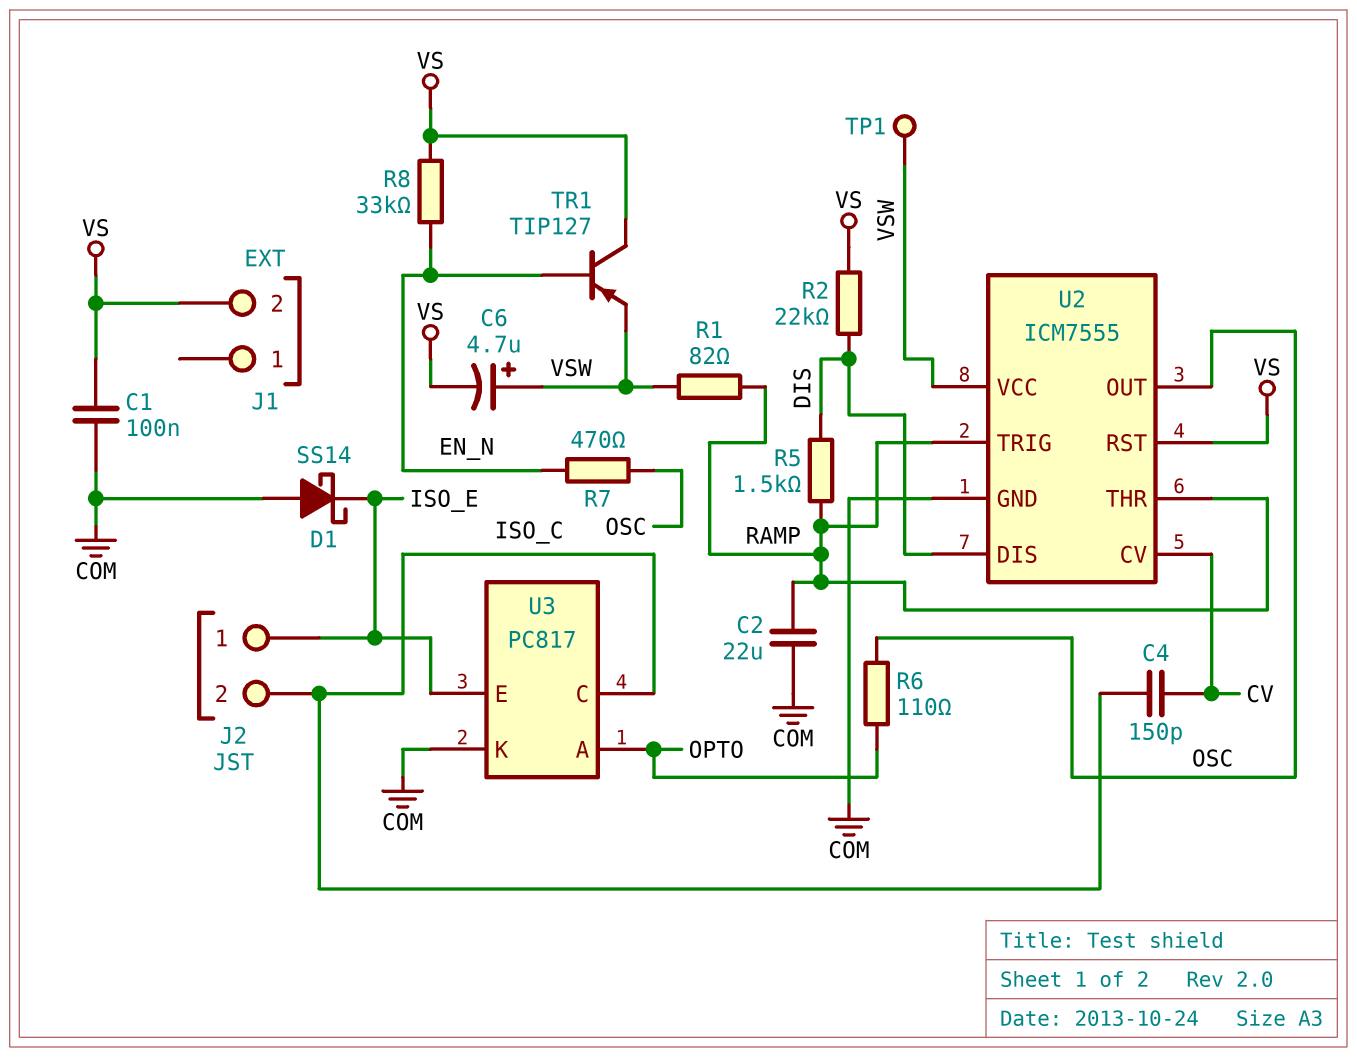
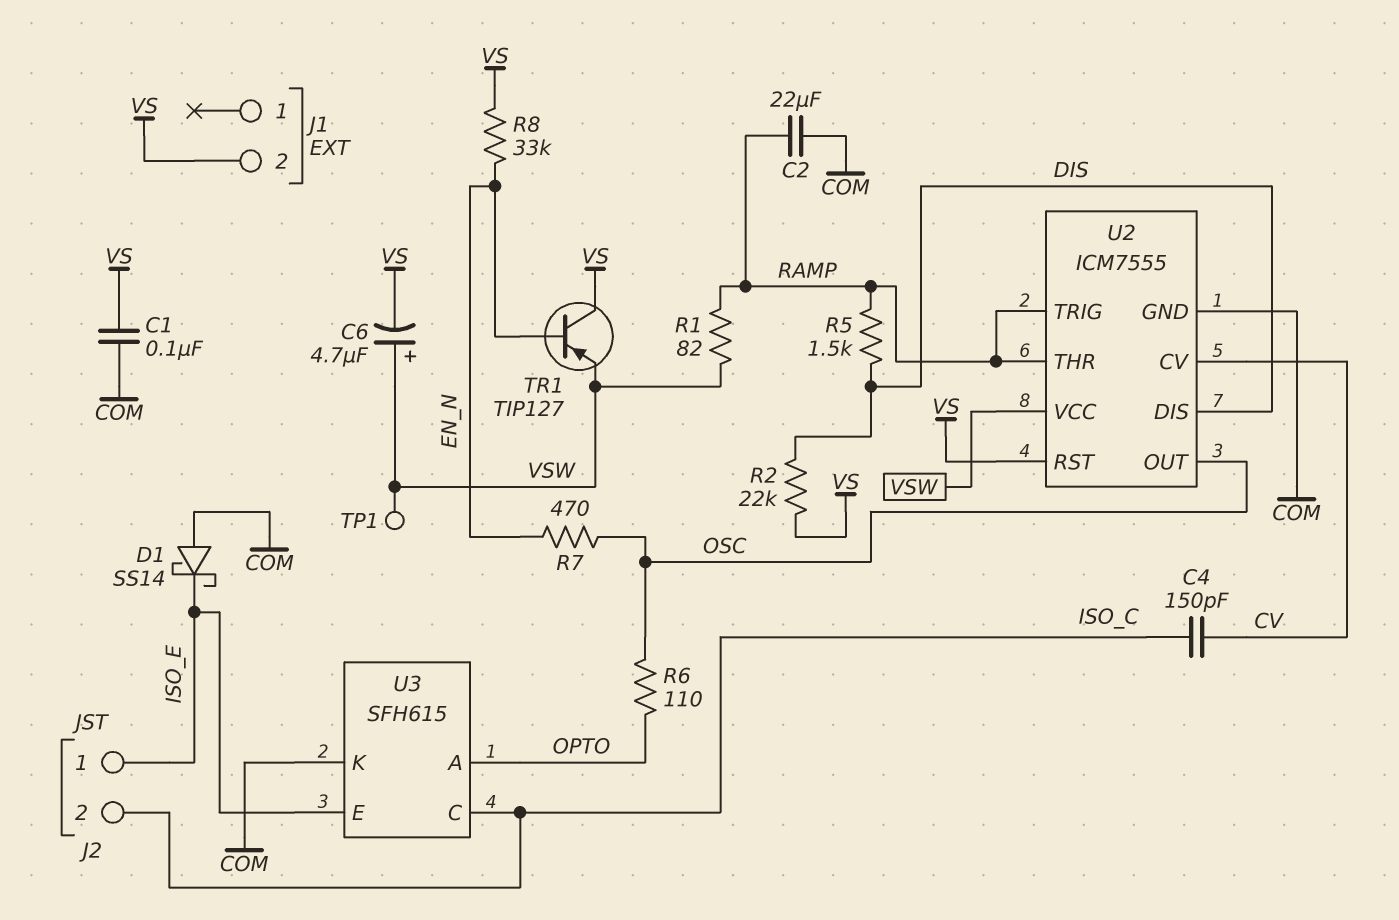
U3: PC817 -> SFH615

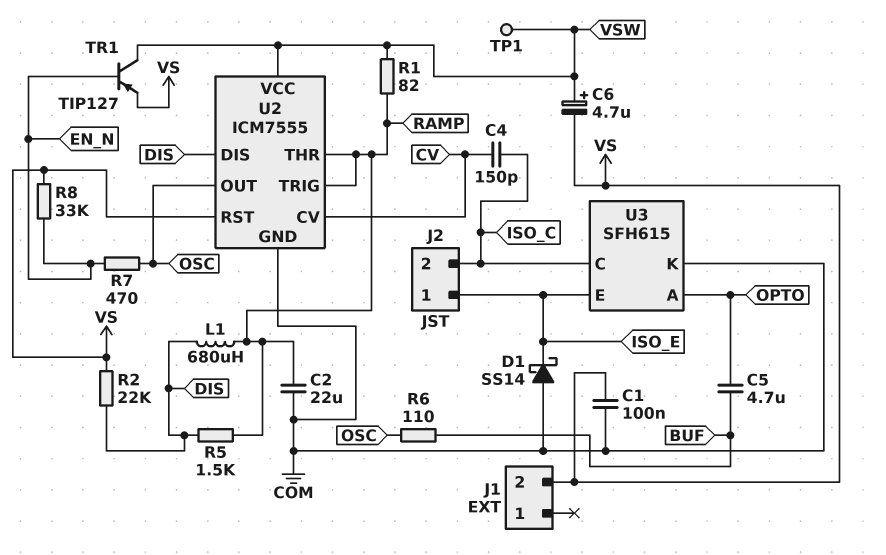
C5: none -> 4.7uF (BUF, OPTO)
L1: none -> 680uH (DIS, RAMP)
R6: 110 (OPTO, OSC) -> 110 (BUF, OSC)
TR1: PNP TIP127 (B EN_N, C VS, E VSW) -> PNP TIP127 (B EN_N, C VSW, E VS)

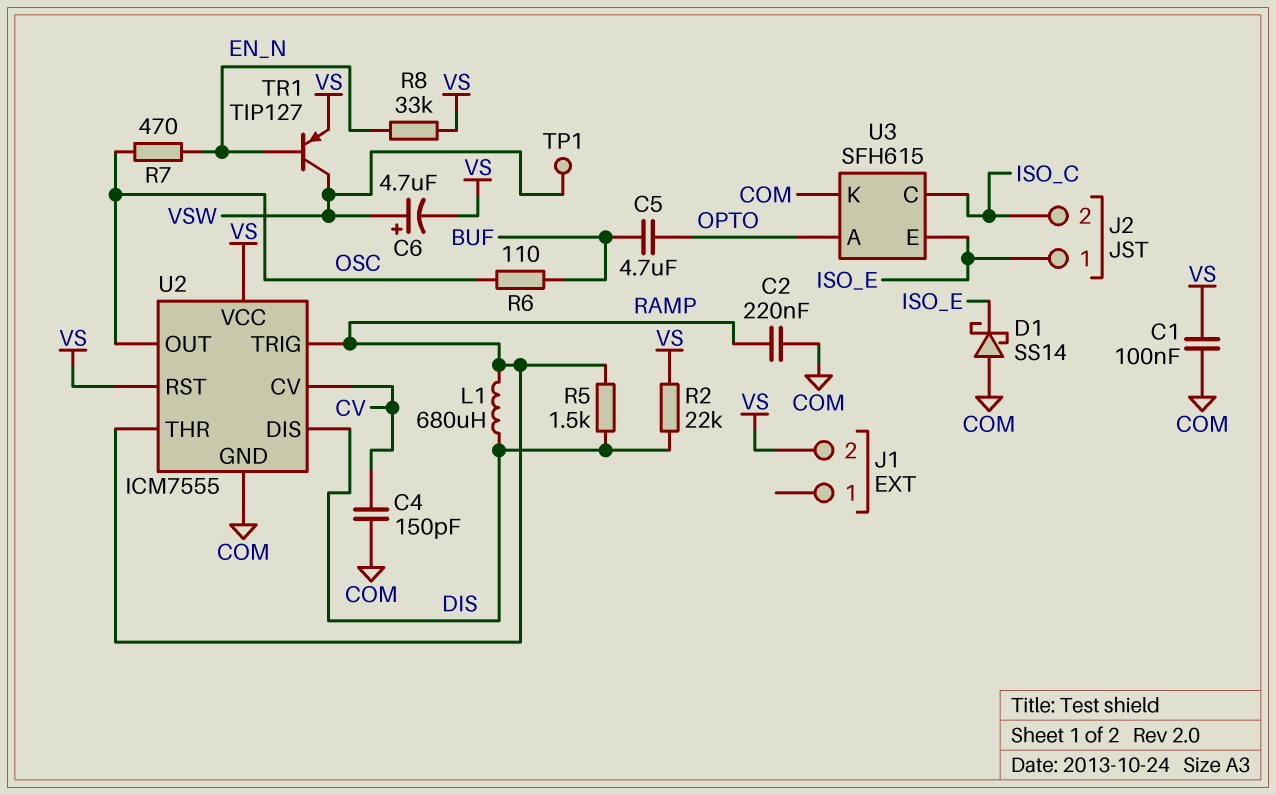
C2: 22uF (COM, RAMP) -> 220nF (COM, RAMP)
C4: 150pF (CV, ISO_C) -> 150pF (COM, CV)
R1: 82 (RAMP, VSW) -> none
U2 pin VCC: VSW -> VS

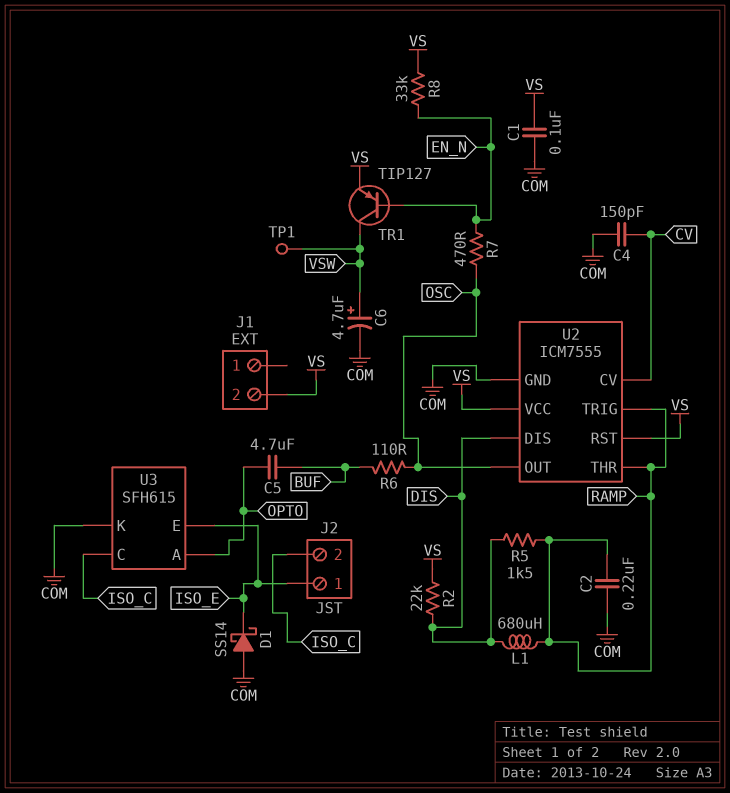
C6: 4.7uF (plus VSW, minus VS) -> 4.7uF (plus VSW, minus COM)

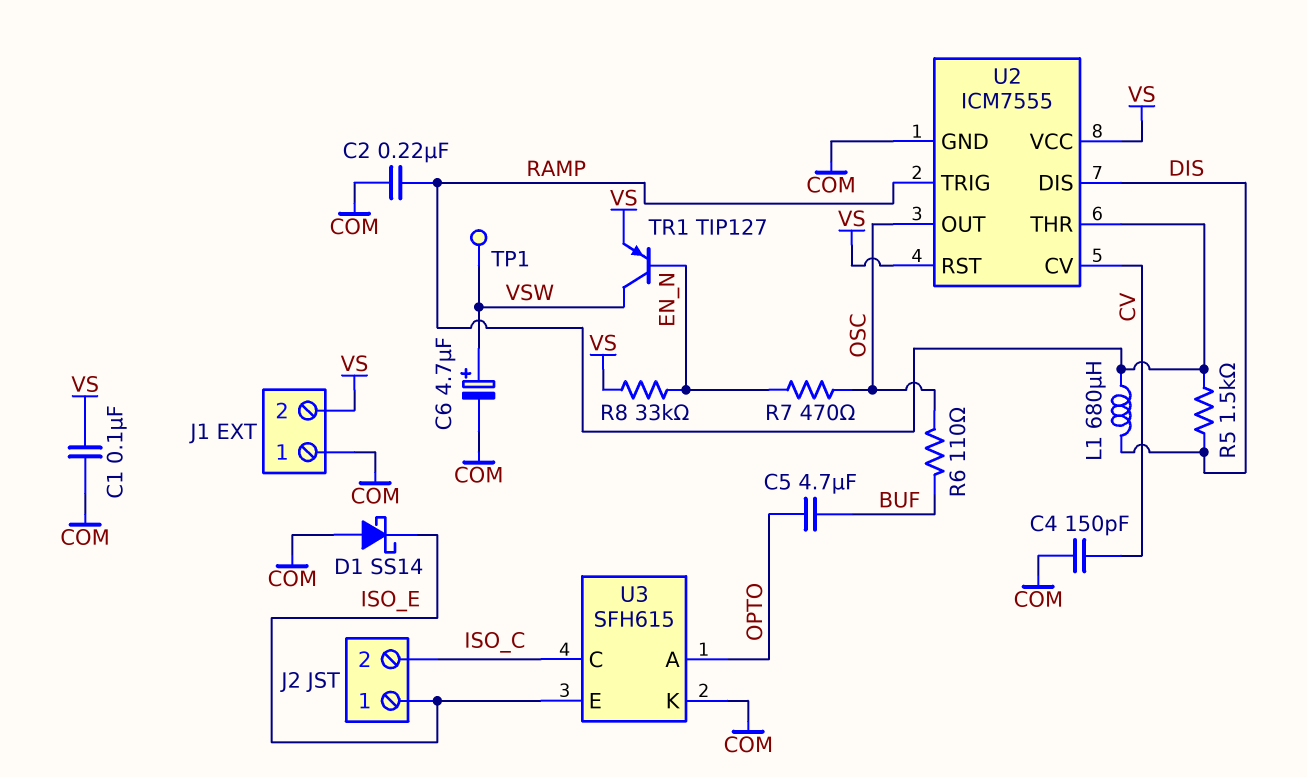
J1 pin 1: none -> COM
R2: 22k (DIS, VS) -> none

